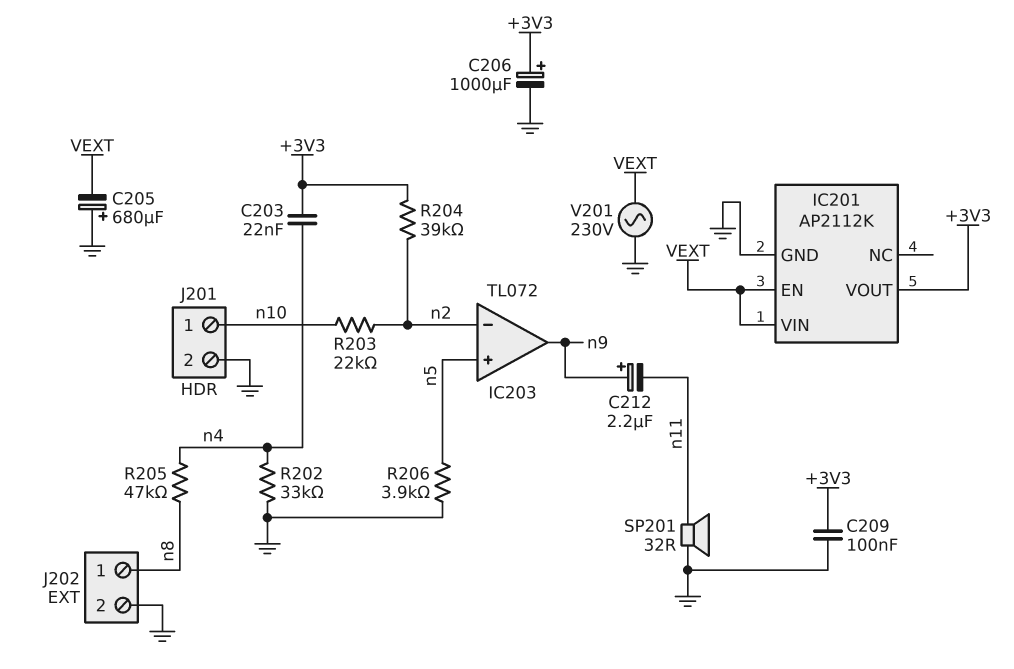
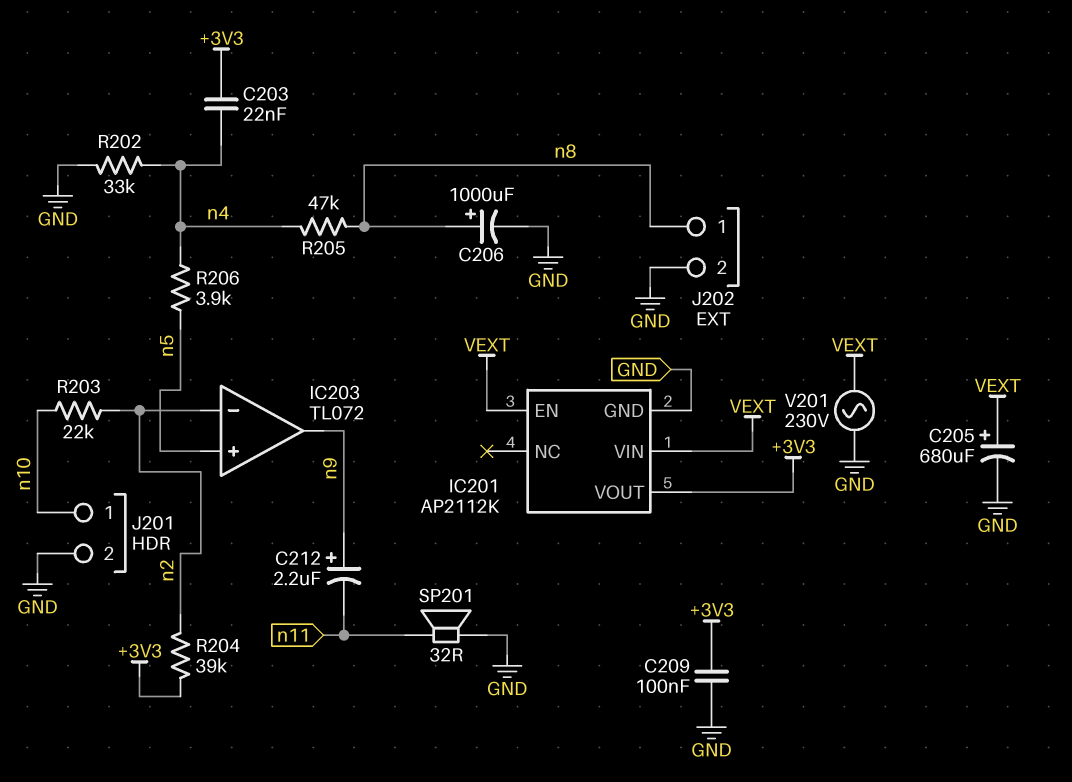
C205: 680uF (plus GND, minus VEXT) -> 680uF (plus VEXT, minus GND)
C206: 1000uF (plus +3V3, minus GND) -> 1000uF (plus n8, minus GND)
R206: 3.9k (GND, n5) -> 3.9k (n4, n5)

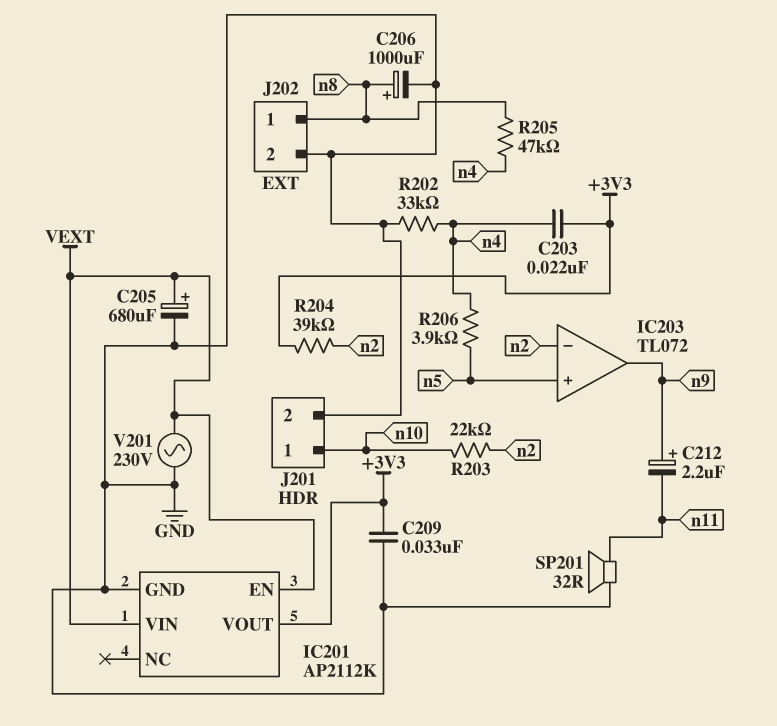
C209: 100nF (+3V3, GND) -> 33nF (+3V3, GND)

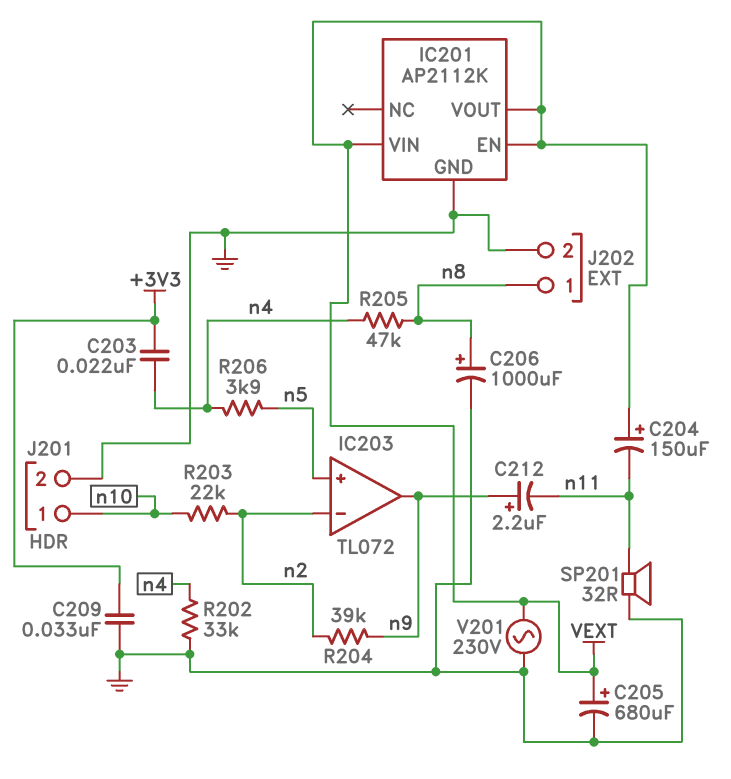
C204: none -> 150uF (plus VEXT, minus n11)
IC201 pin VOUT: +3V3 -> VEXT
R204: 39k (+3V3, n2) -> 39k (n2, n9)

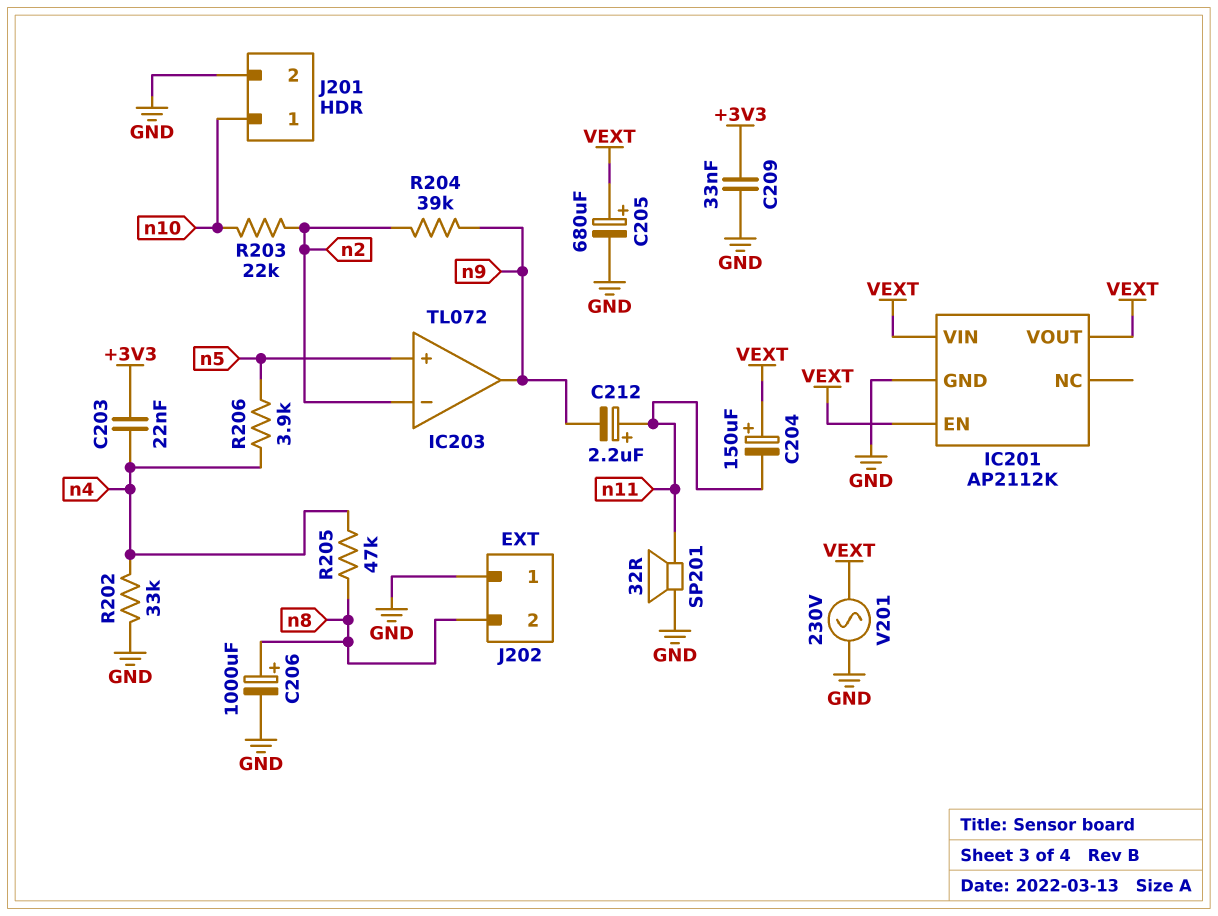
C212: 2.2uF (plus n9, minus n11) -> 2.2uF (plus n11, minus n9)
J202 pin 1: n8 -> GND
J202 pin 2: GND -> n8

